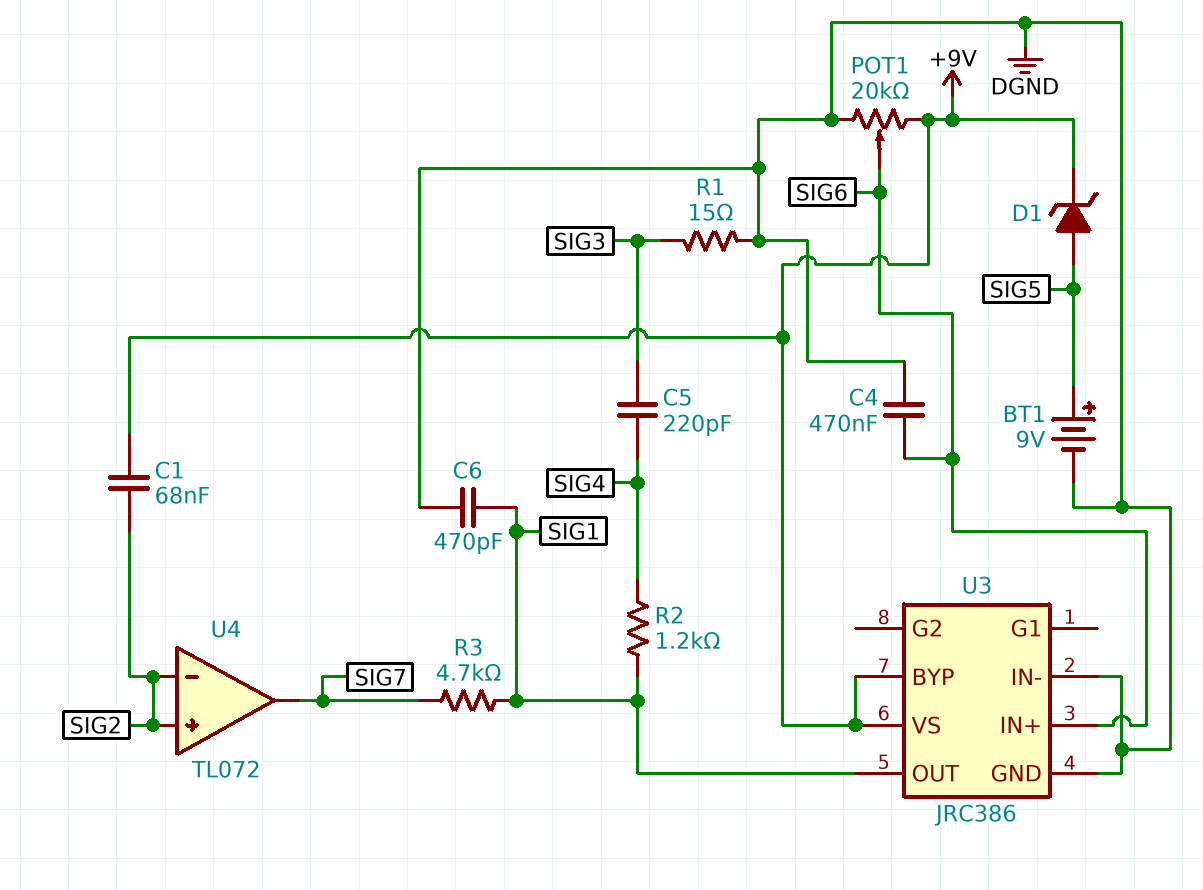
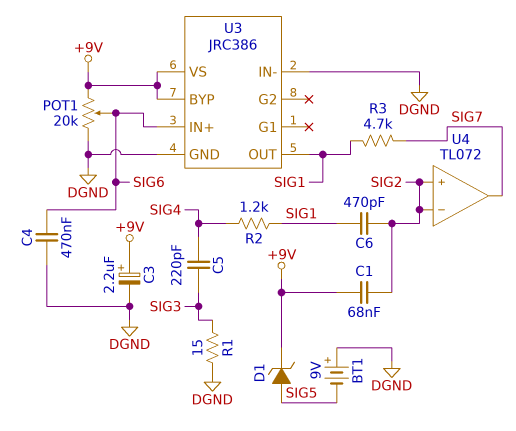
BT1: 9V (plus SIG5, minus DGND) -> 9V (plus DGND, minus SIG5)
C3: none -> 2.2uF (plus +9V, minus DGND)
C6: 470pF (DGND, SIG1) -> 470pF (SIG1, SIG2)

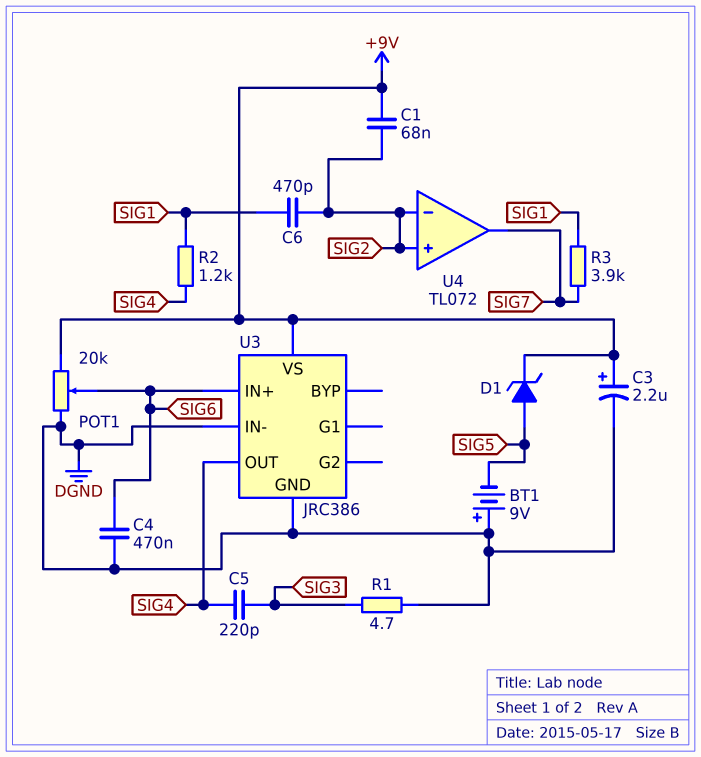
R1: 15 (DGND, SIG3) -> 4.7 (DGND, SIG3)
R3: 4.7k (SIG1, SIG7) -> 3.9k (SIG1, SIG7)
U3 pin BYP: +9V -> none
U3 pin OUT: SIG1 -> SIG4

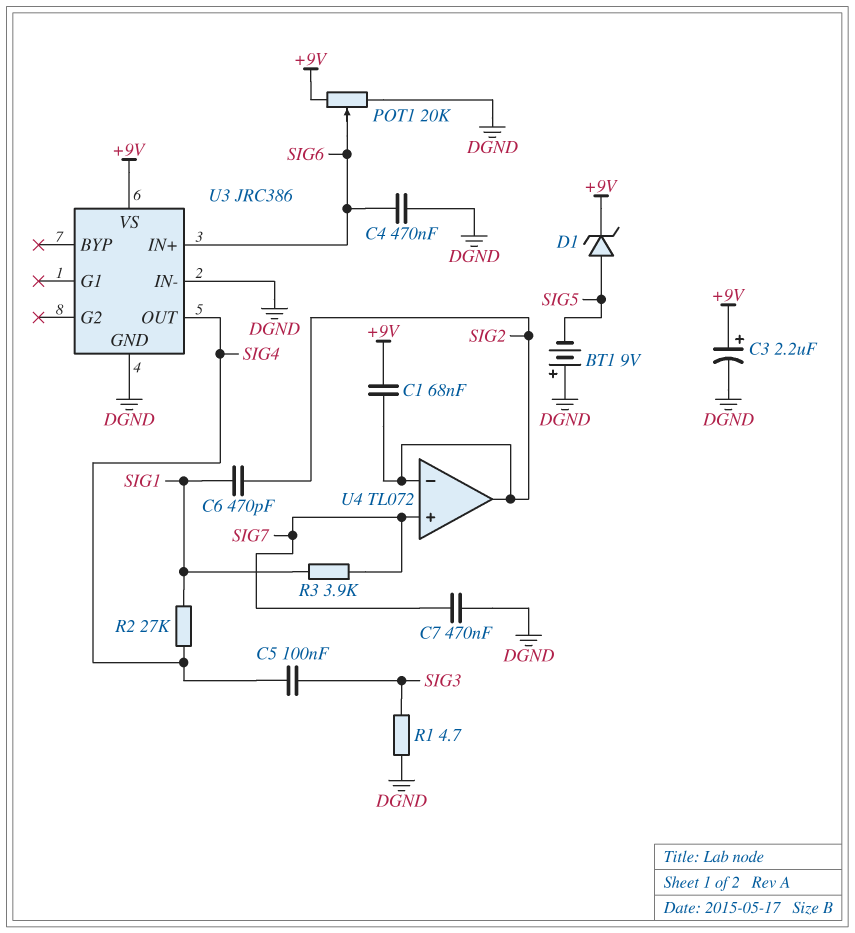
C5: 220pF (SIG3, SIG4) -> 100nF (SIG3, SIG4)
C7: none -> 470nF (DGND, SIG7)
R2: 1.2k (SIG1, SIG4) -> 27k (SIG1, SIG4)
U4 pin in+: SIG2 -> SIG7
U4 pin out: SIG7 -> SIG2

